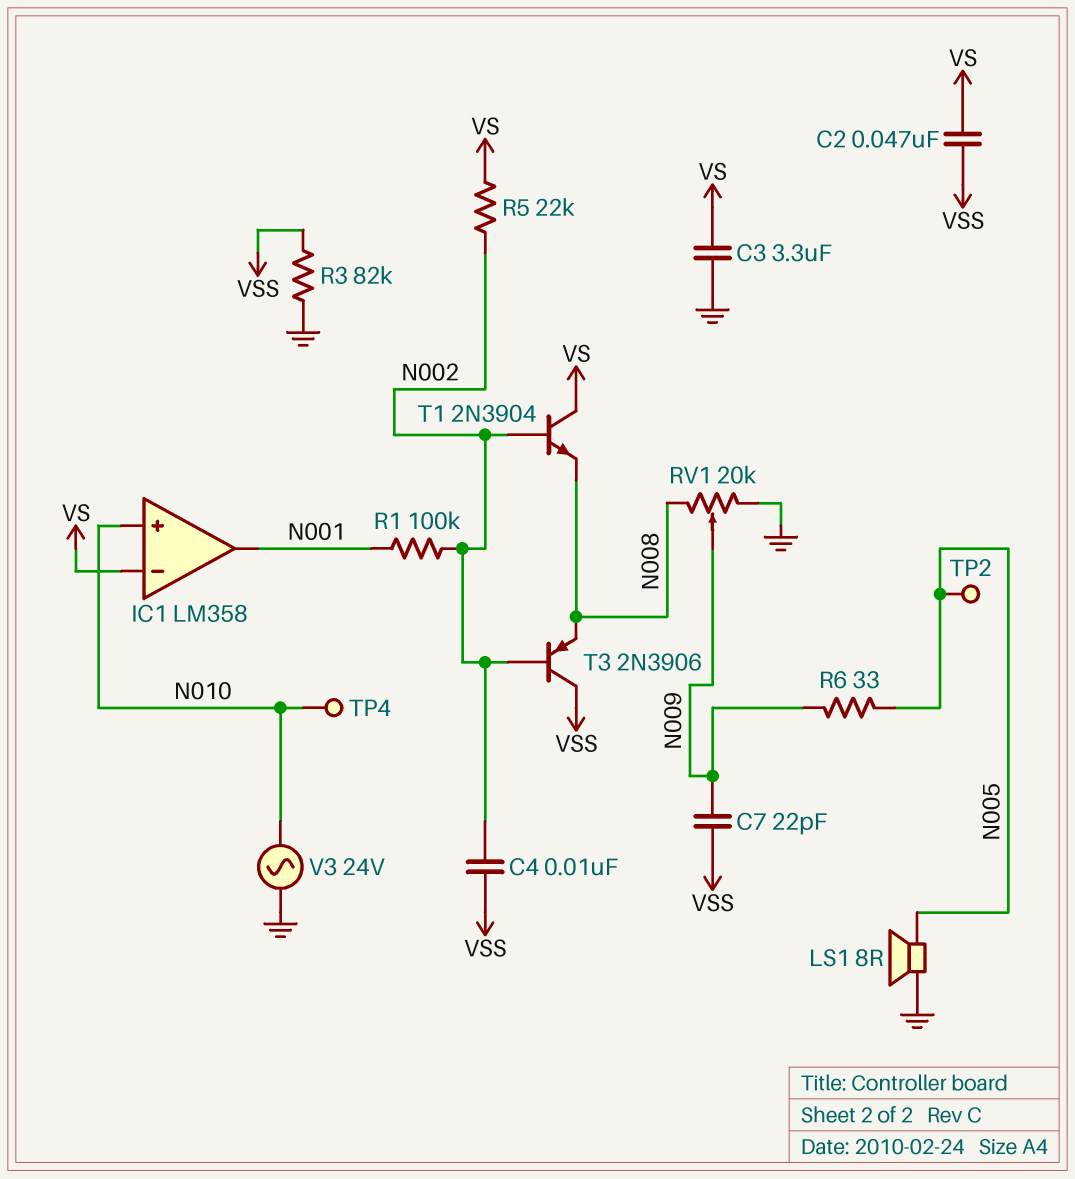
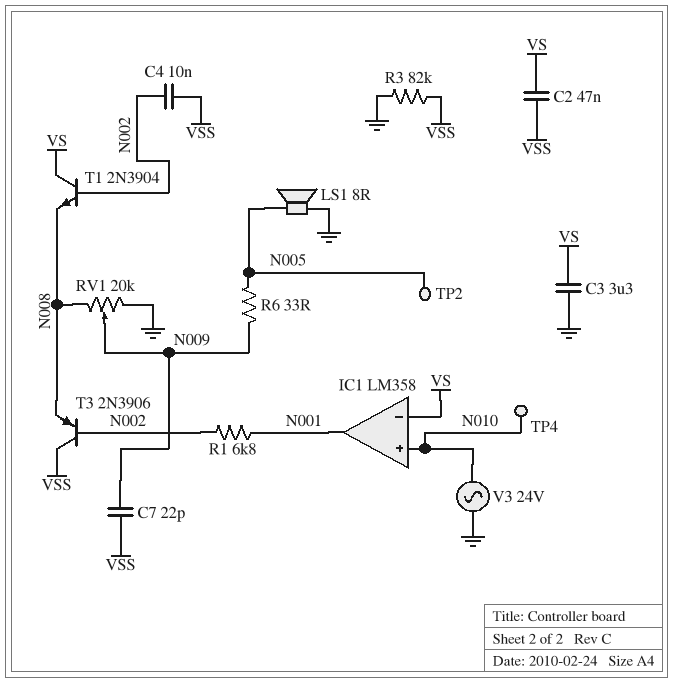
R1: 100k (N001, N002) -> 6.8k (N001, N002)
R5: 22k (N002, VS) -> none

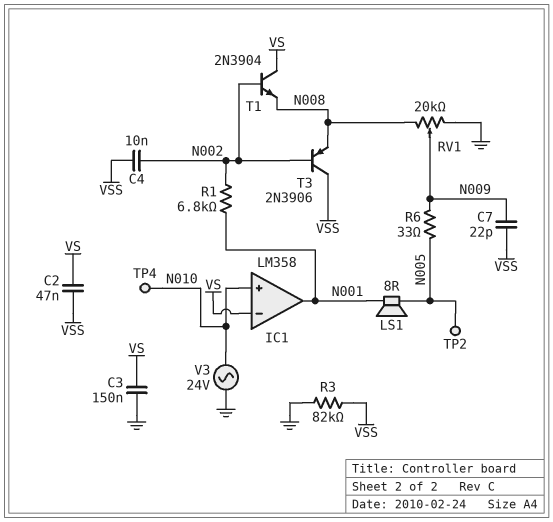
C3: 3.3uF (GND, VS) -> 150nF (GND, VS)
LS1: speaker 8R (GND, N005) -> speaker 8R (N001, N005)

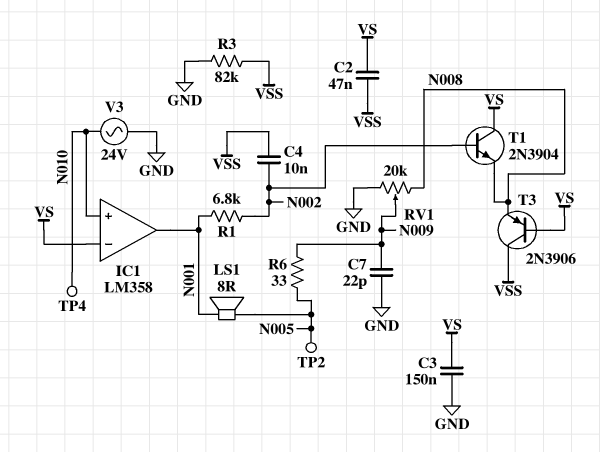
C7: 22pF (N009, VSS) -> 22pF (GND, N009)
T3: PNP 2N3906 (B N002, C VSS, E N008) -> PNP 2N3906 (B VS, C VSS, E N008)

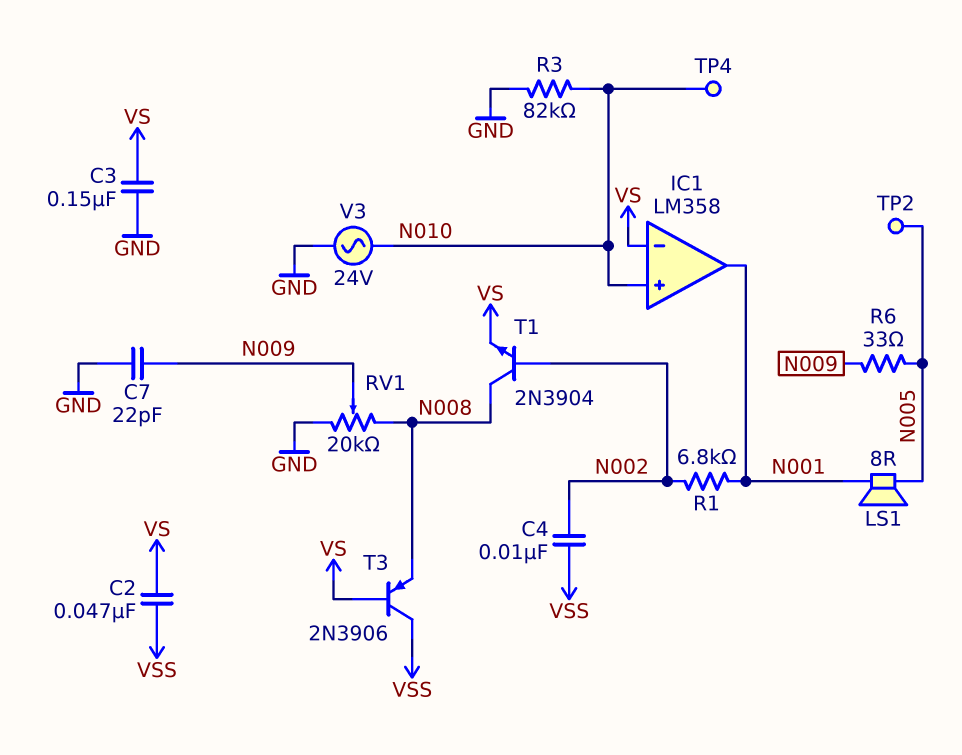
R3: 82k (GND, VSS) -> 82k (GND, N010)
T1: NPN 2N3904 (B N002, C VS, E N008) -> NPN 2N3904 (B N002, C N008, E VS)

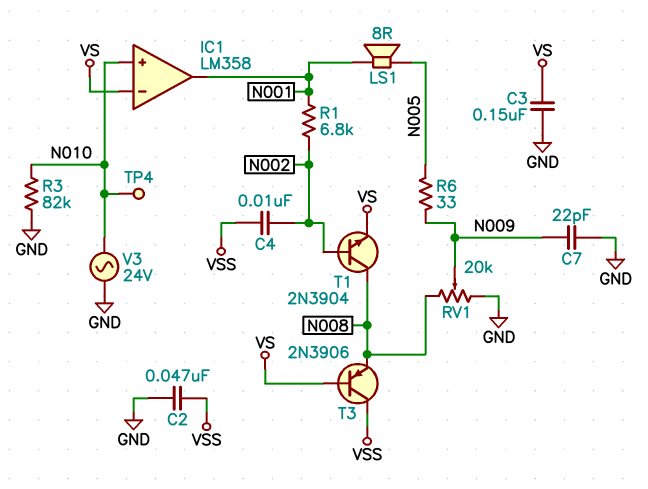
C2: 47nF (VS, VSS) -> 47nF (GND, VSS)
TP2: test point (N005) -> none

